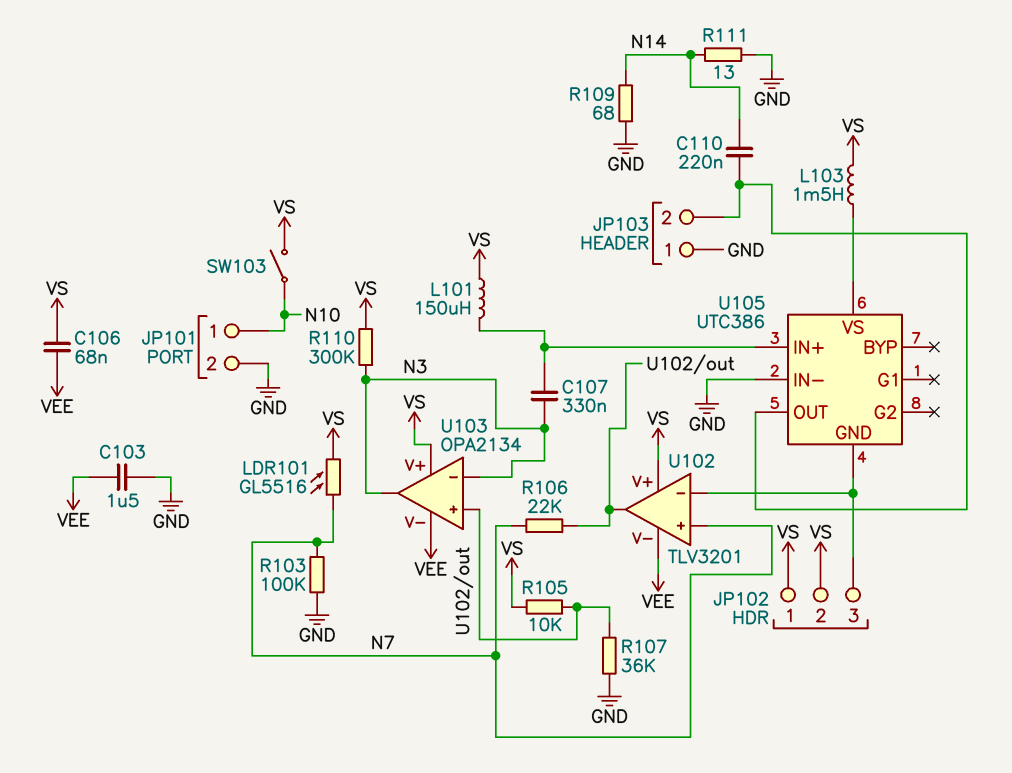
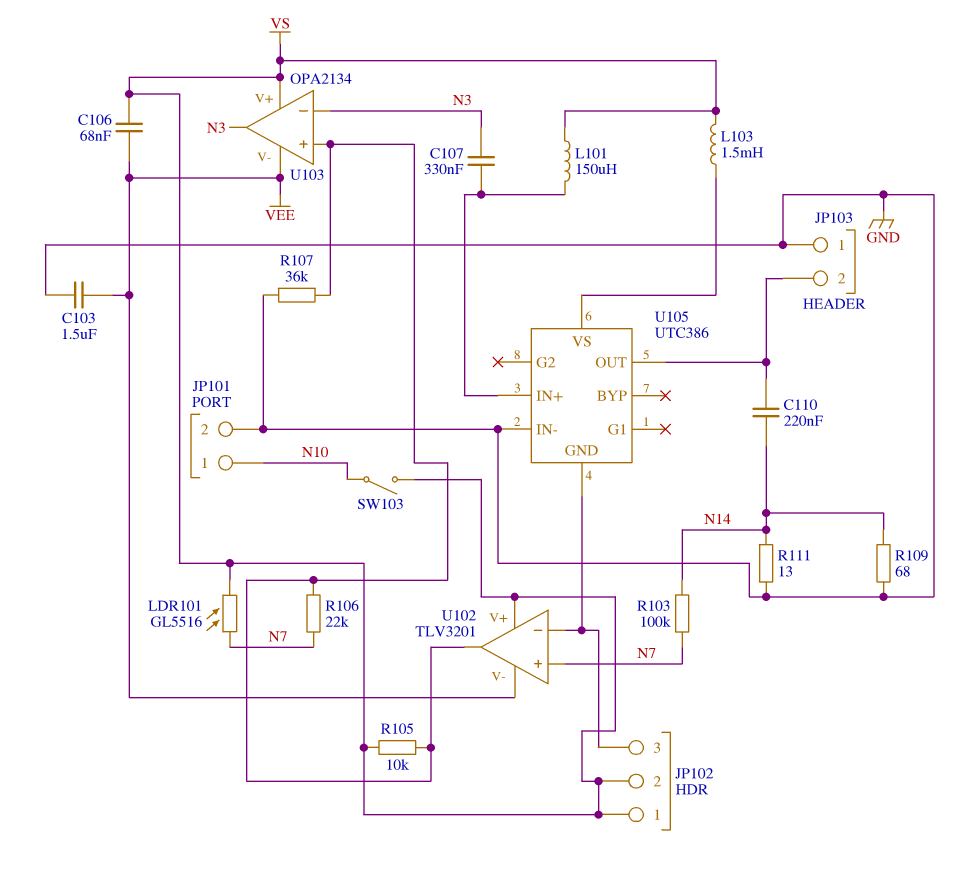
R103: 100k (GND, N7) -> 100k (N7, N14)
R110: 300k (N3, VS) -> none

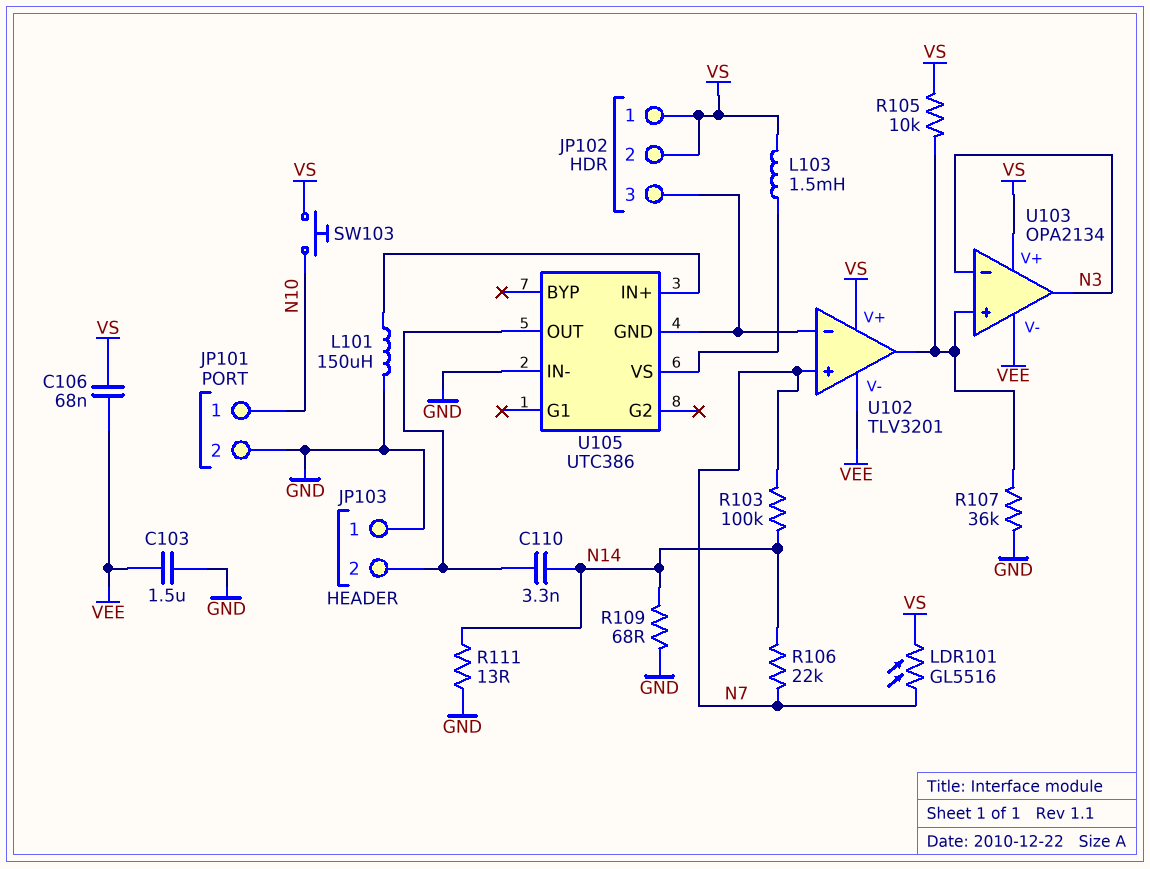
C107: 330nF (N3, U105/IN+) -> none
C110: 220nF (JP103/2, N14) -> 3.3nF (JP103/2, N14)
L101: 150uH (U105/IN+, VS) -> 150uH (GND, U105/IN+)
R106: 22k (N7, U102/out) -> 22k (N7, N14)
SW103: switch (N10, VS) -> button (N10, VS)

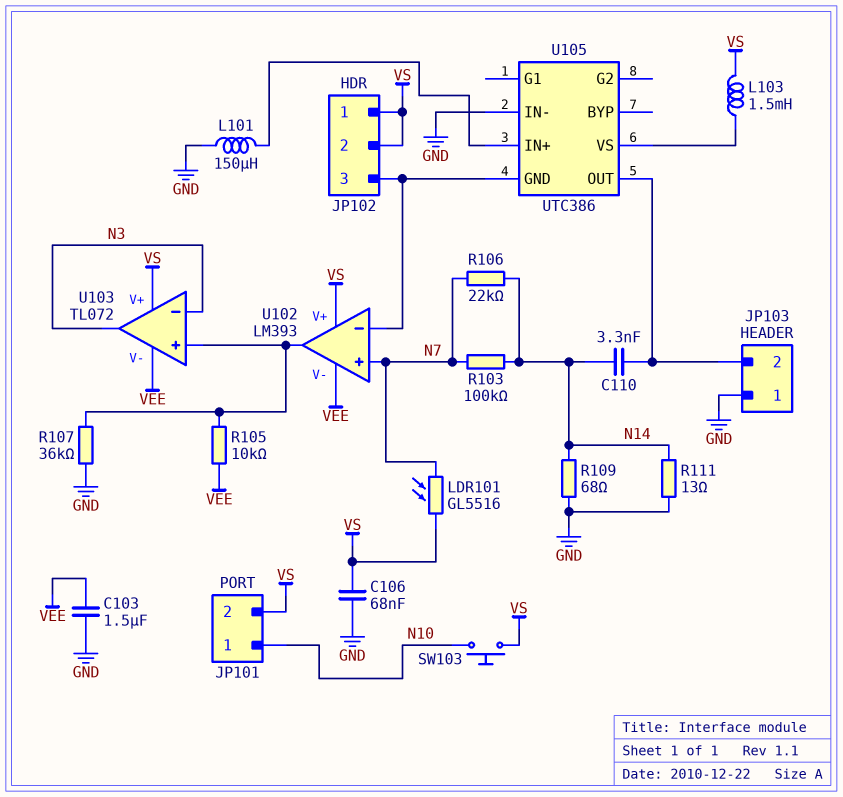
C106: 68nF (VEE, VS) -> 68nF (GND, VS)
JP101 pin 2: GND -> VS
R105: 10k (U102/out, VS) -> 10k (U102/out, VEE)
U102: TLV3201 -> LM393
U103: OPA2134 -> TL072

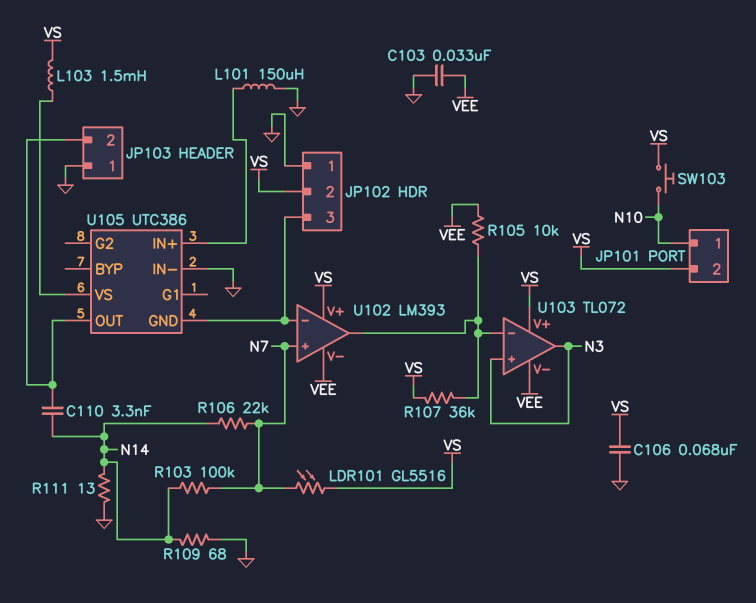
C103: 1.5uF (GND, VEE) -> 33nF (GND, VEE)
JP102 pin 1: VS -> GND
R107: 36k (GND, U102/out) -> 36k (U102/out, VS)
U103 pin in+: U102/out -> N3
U103 pin in-: N3 -> U102/out

